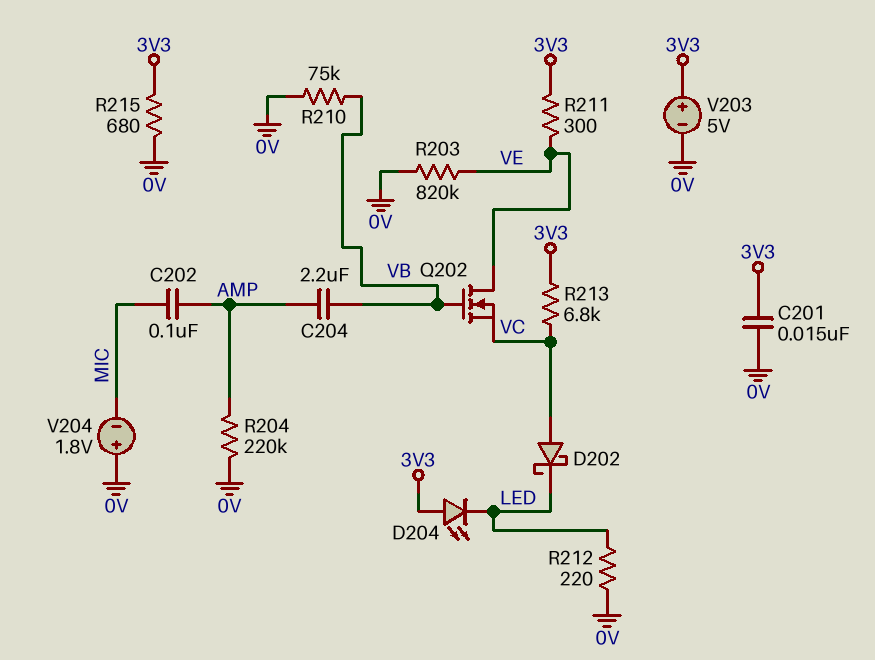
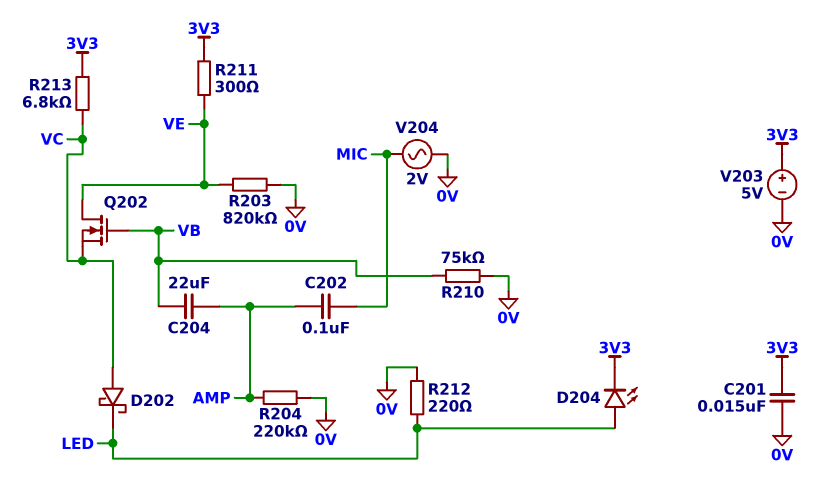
C204: 2.2uF (AMP, VB) -> 22uF (AMP, VB)
D204: LED (A 3V3, K LED) -> LED (A LED, K 3V3)
R215: 680 (0V, 3V3) -> none
V204: 1.8V (plus 0V, minus MIC) -> AC 2V (0V, MIC)

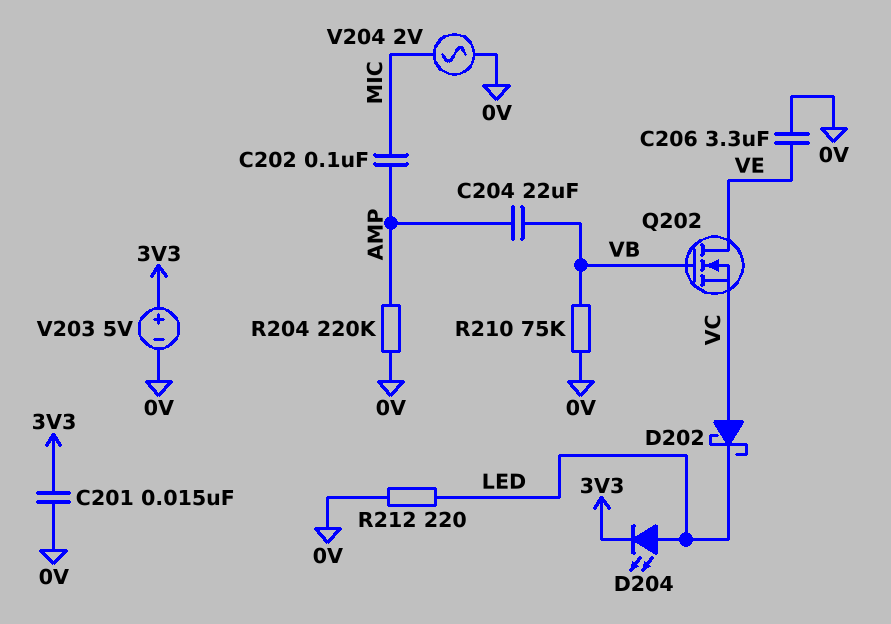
C206: none -> 3.3uF (0V, VE)
R203: 820k (0V, VE) -> none
R211: 300 (3V3, VE) -> none
R213: 6.8k (3V3, VC) -> none

